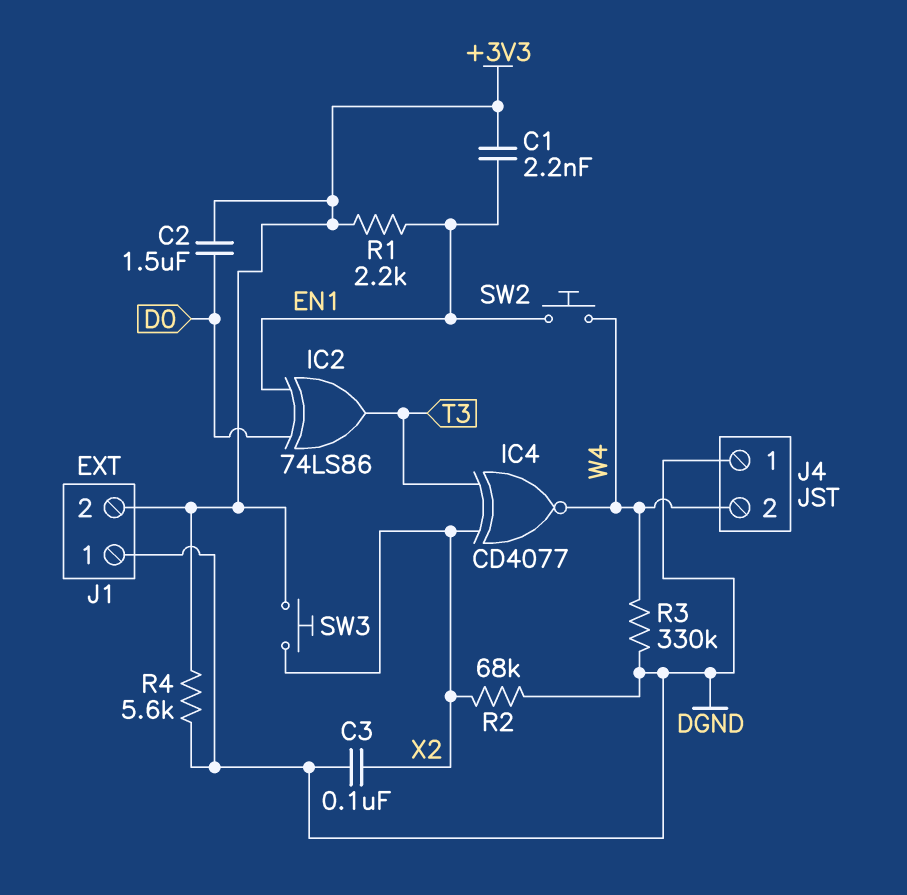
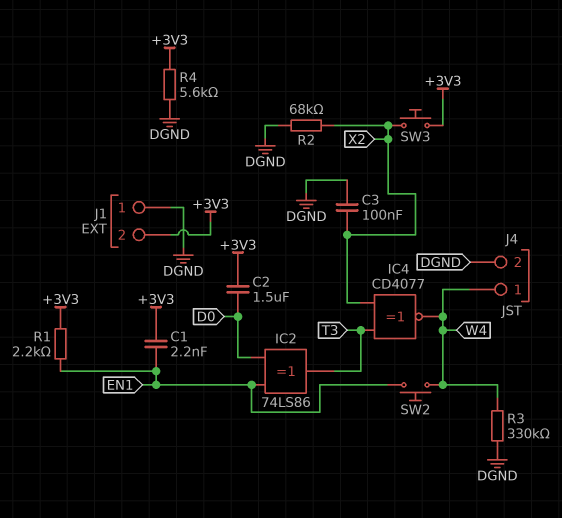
J4 pin 1: DGND -> W4
J4 pin 2: W4 -> DGND

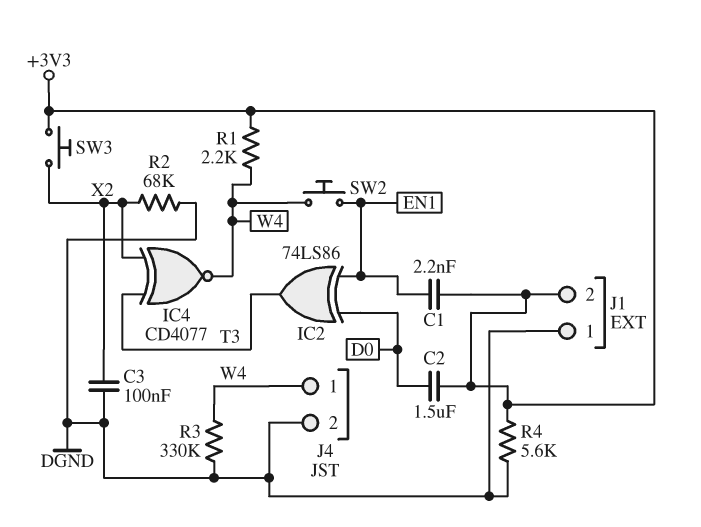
R1: 2.2k (+3V3, EN1) -> 2.2k (+3V3, W4)

